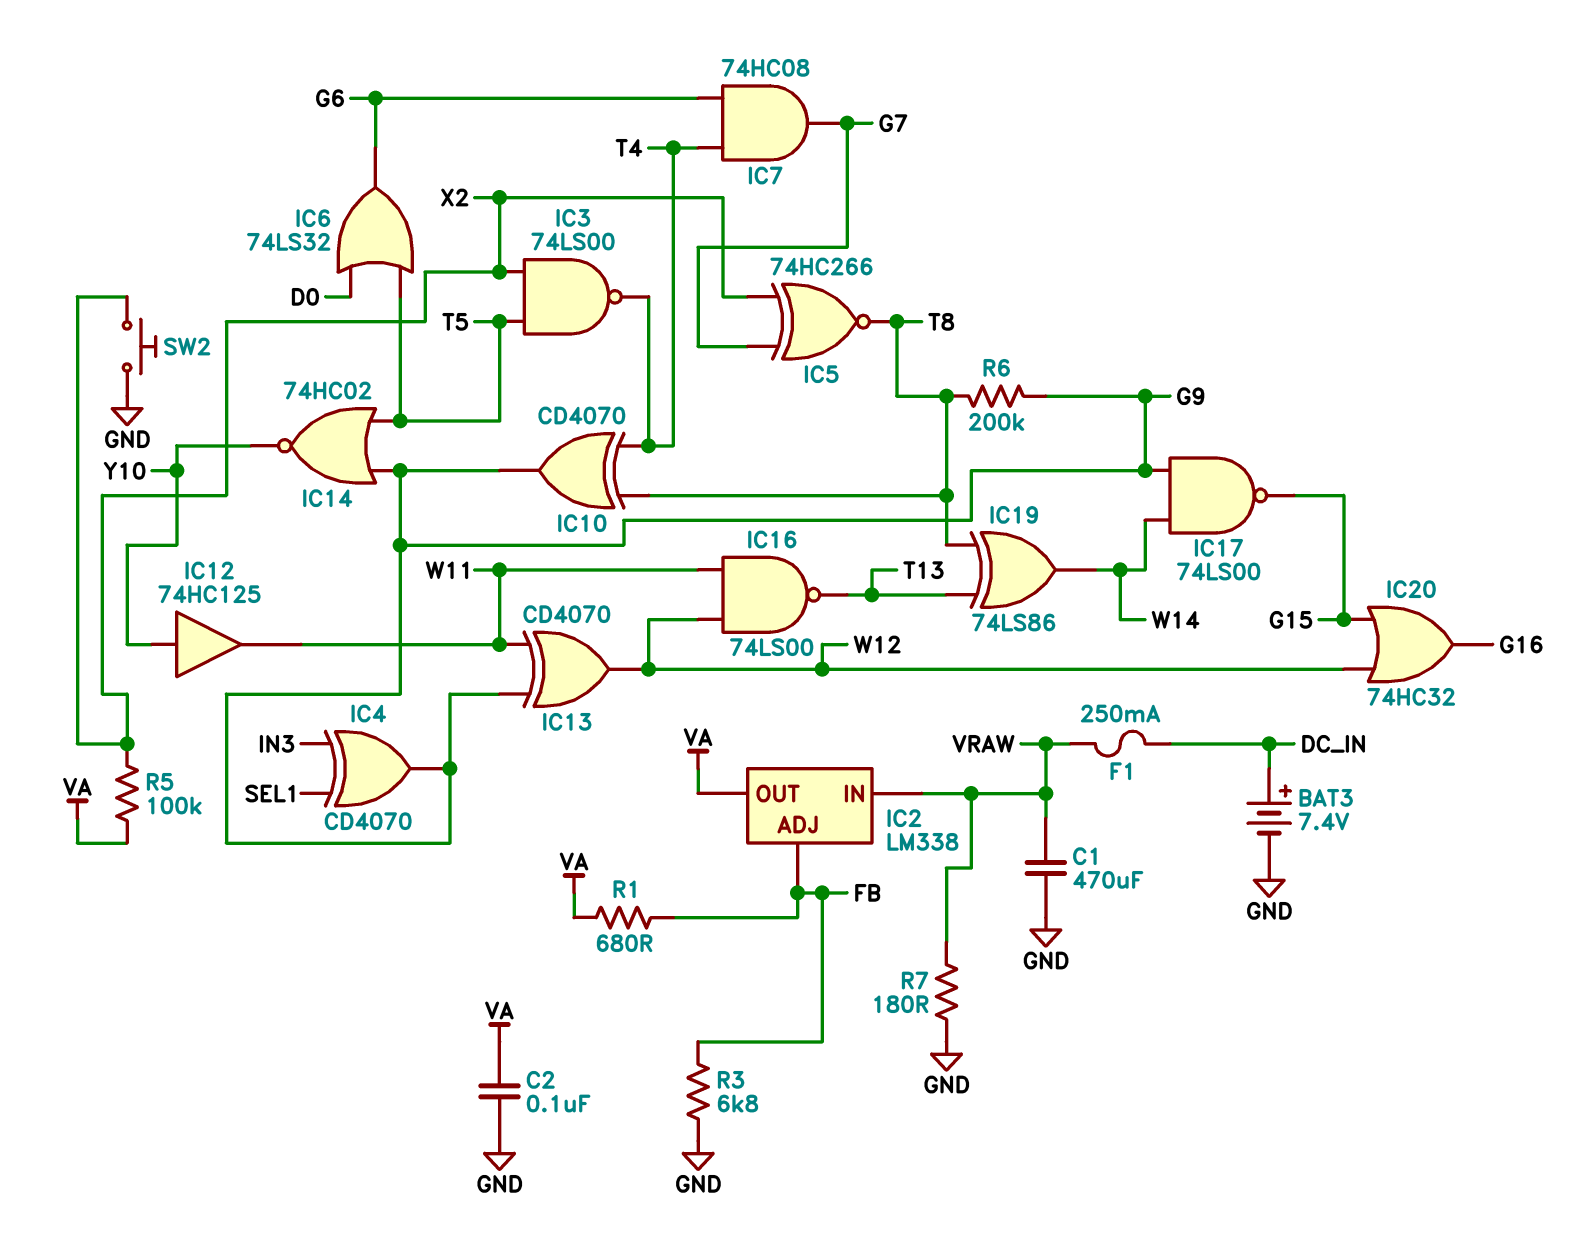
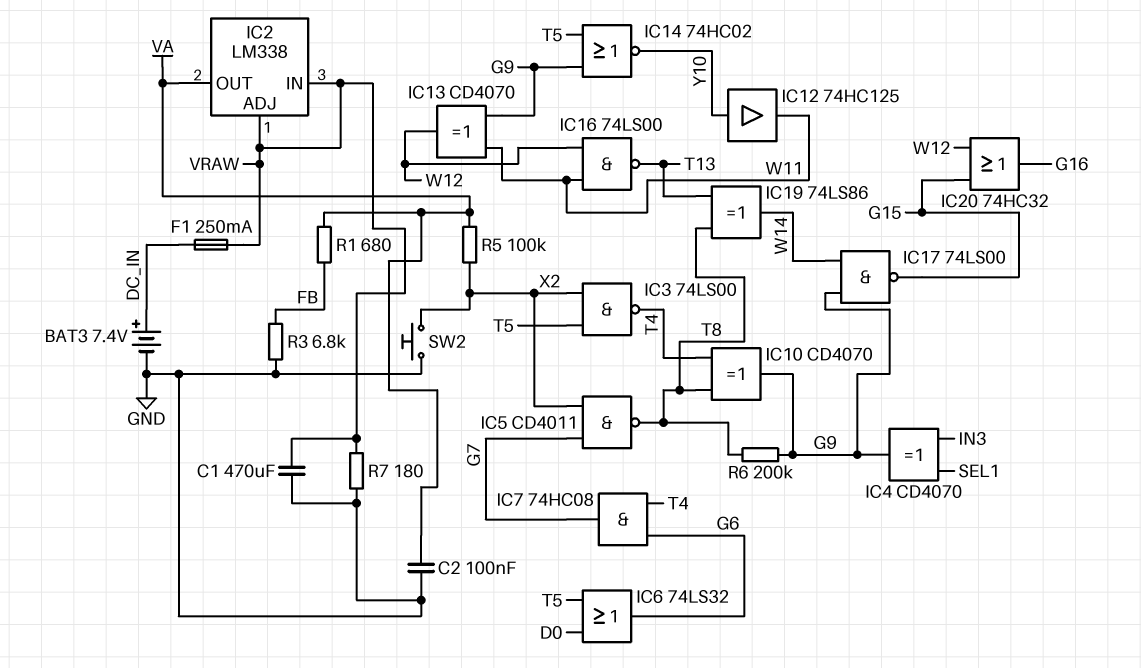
IC2 pin ADJ: FB -> VRAW
IC5: XNOR 74HC266 (in G7, in X2, out T8) -> NAND CD4011 (in G7, in X2, out T8)

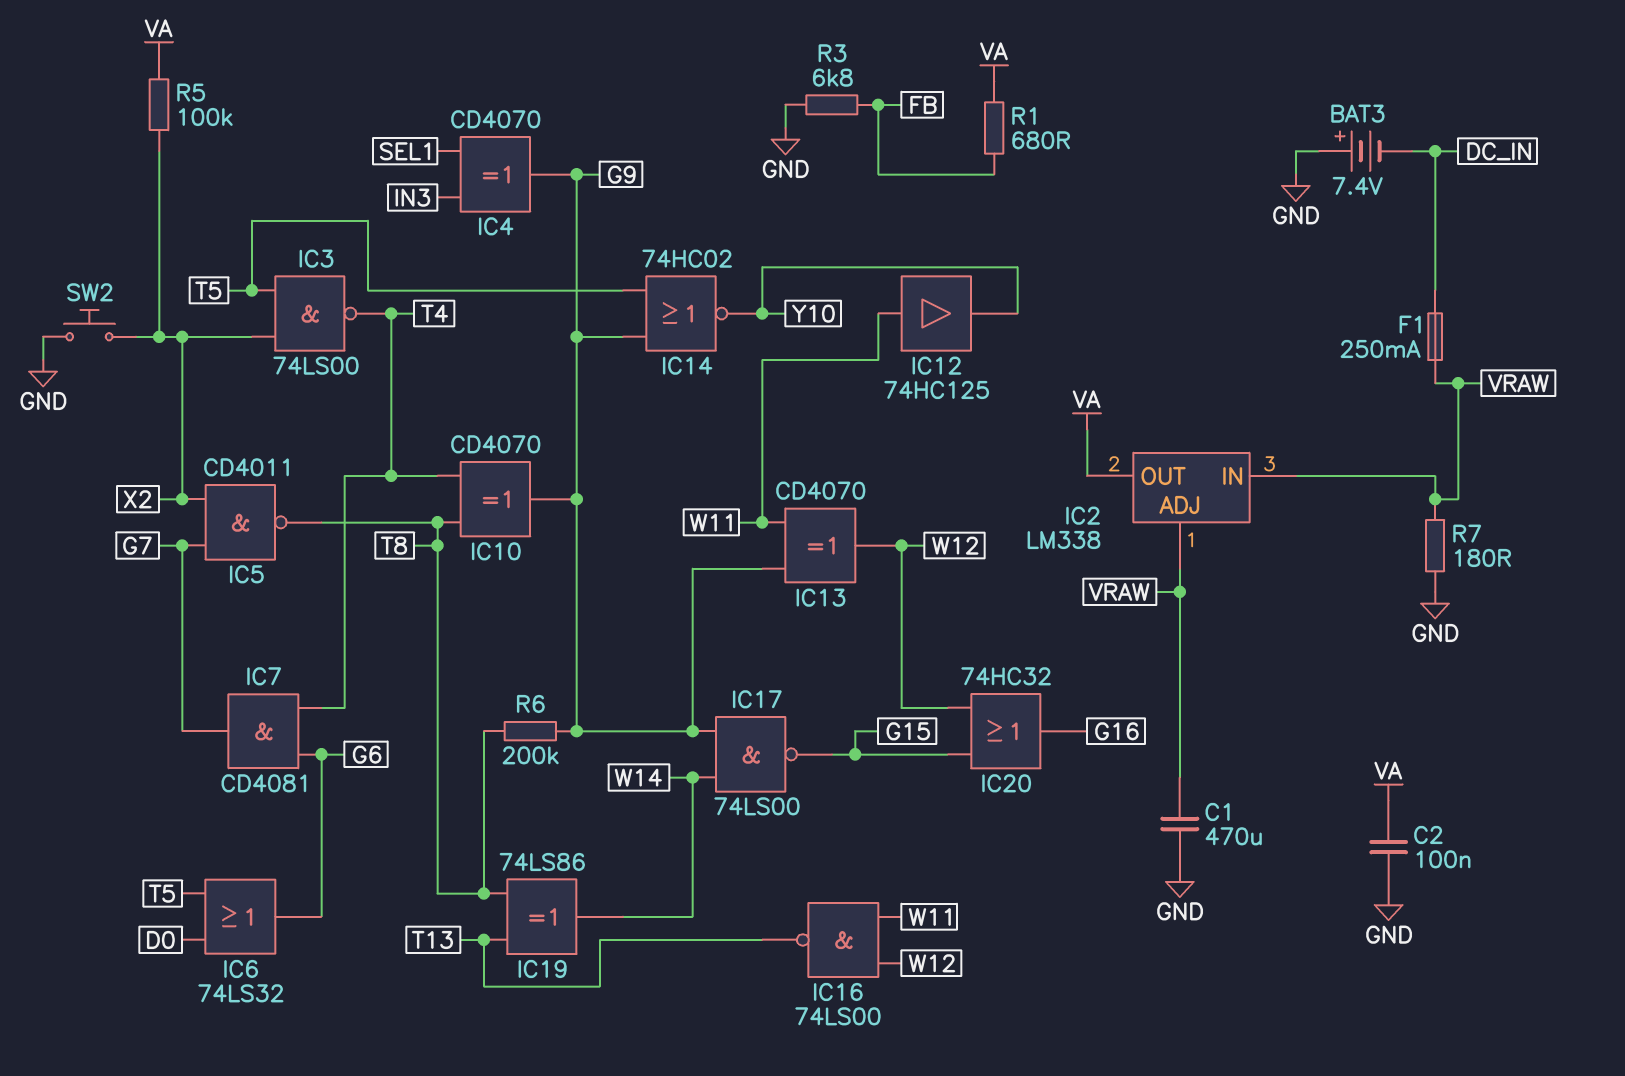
BAT3: 7.4V (plus DC_IN, minus GND) -> 7.4V (plus GND, minus DC_IN)
IC7: AND 74HC08 (in G6, in T4, out G7) -> AND CD4081 (in G6, in T4, out G7)
IC12: buffer 74HC125 (in Y10, out W11) -> buffer 74HC125 (in W11, out Y10)

